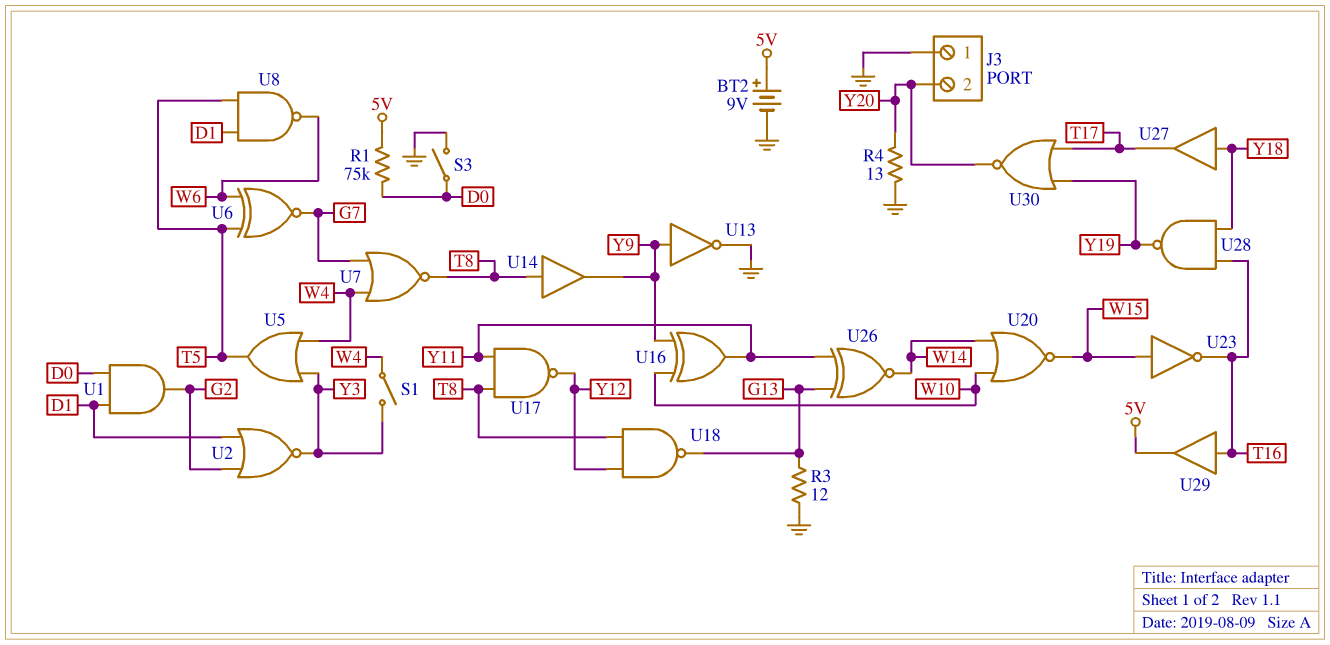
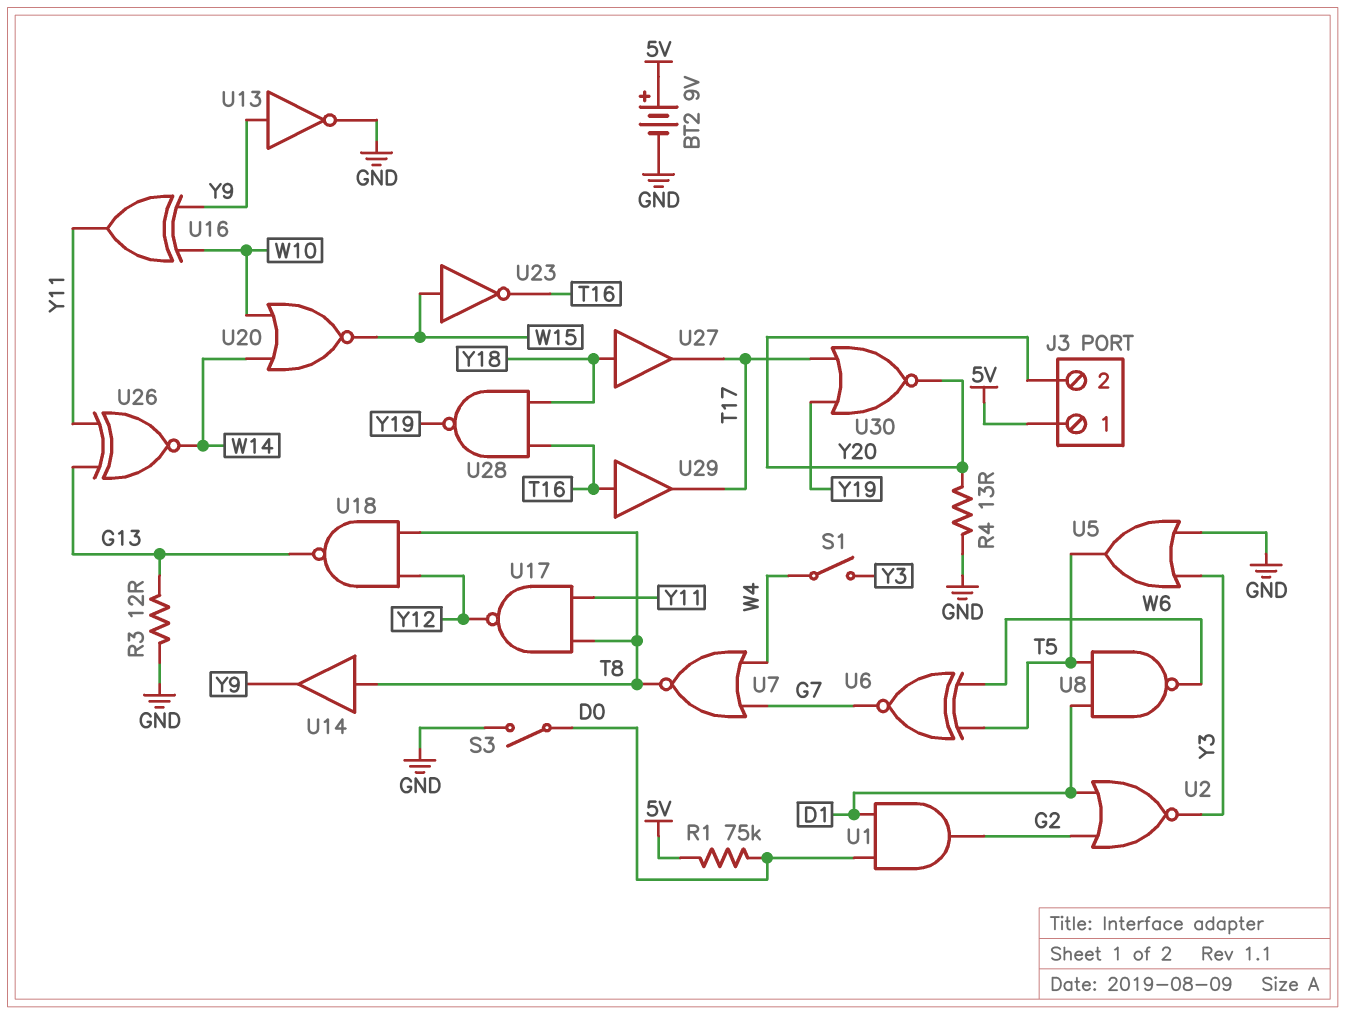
J3 pin 1: GND -> 5V
U5: OR (in W4, in Y3, out T5) -> OR (in GND, in Y3, out T5)
U29: buffer (in T16, out 5V) -> buffer (in T16, out T17)

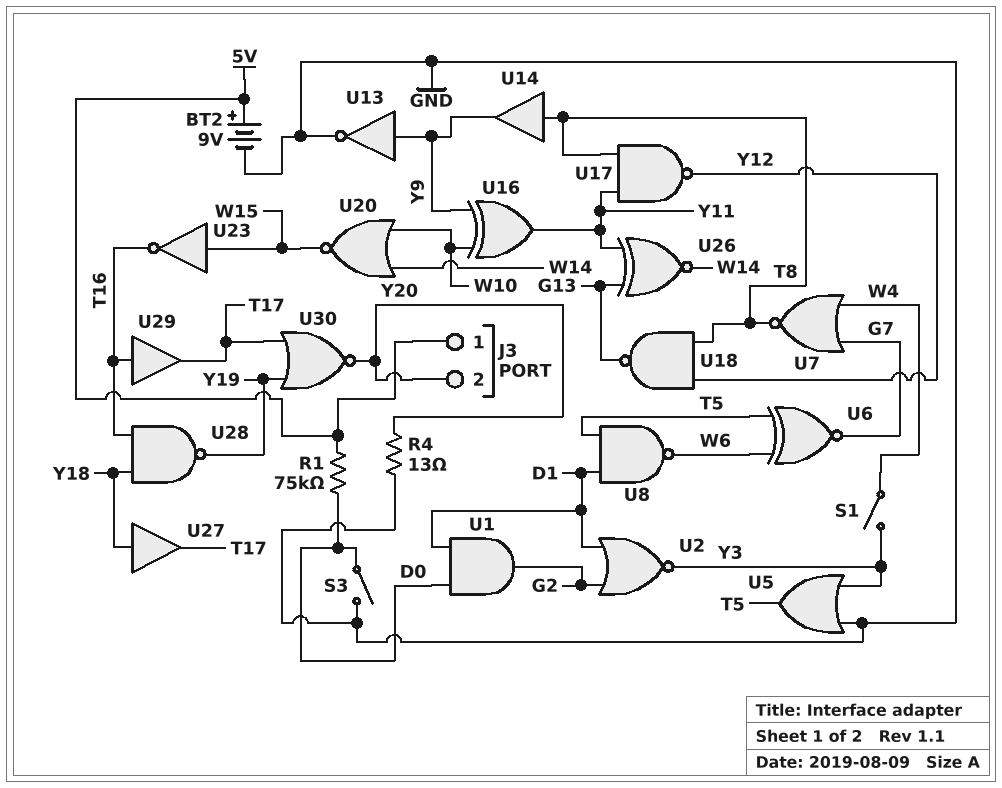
R3: 12 (G13, GND) -> none

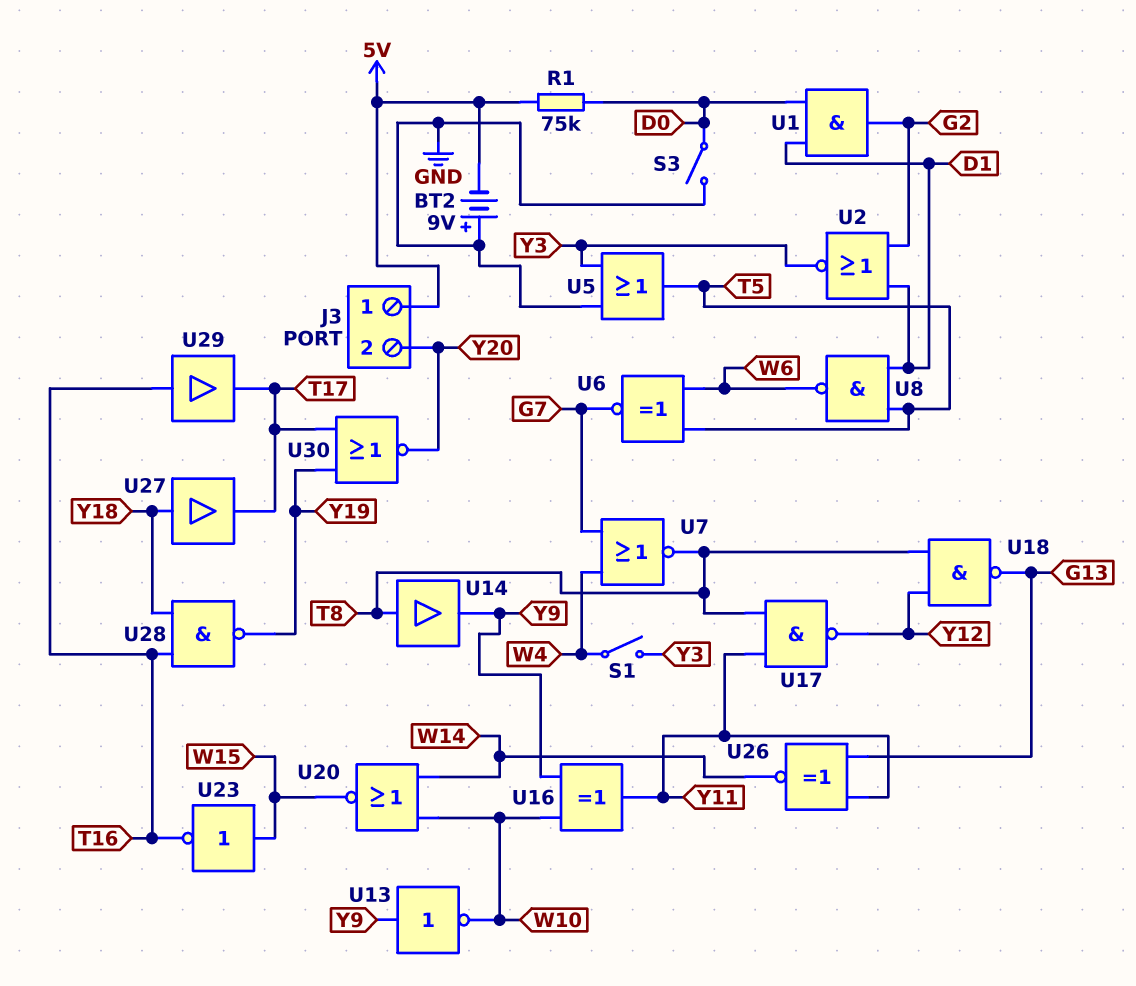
BT2: 9V (plus 5V, minus GND) -> 9V (plus GND, minus 5V)
R4: 13 (GND, Y20) -> none
U13: NOT (in Y9, out GND) -> NOT (in Y9, out W10)

